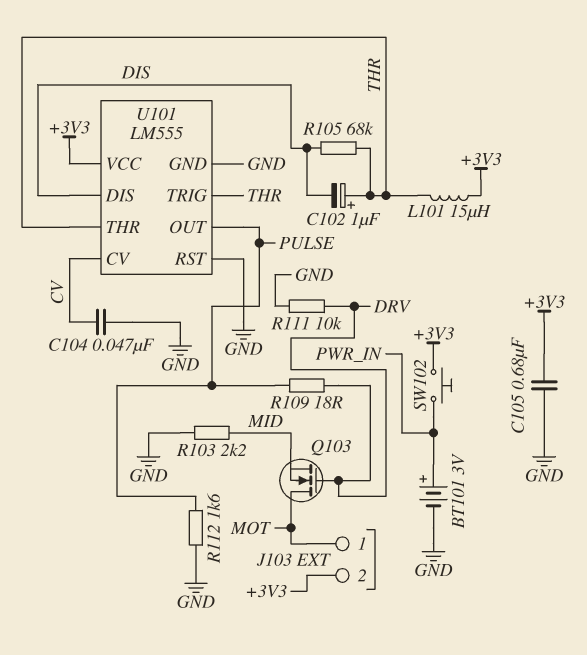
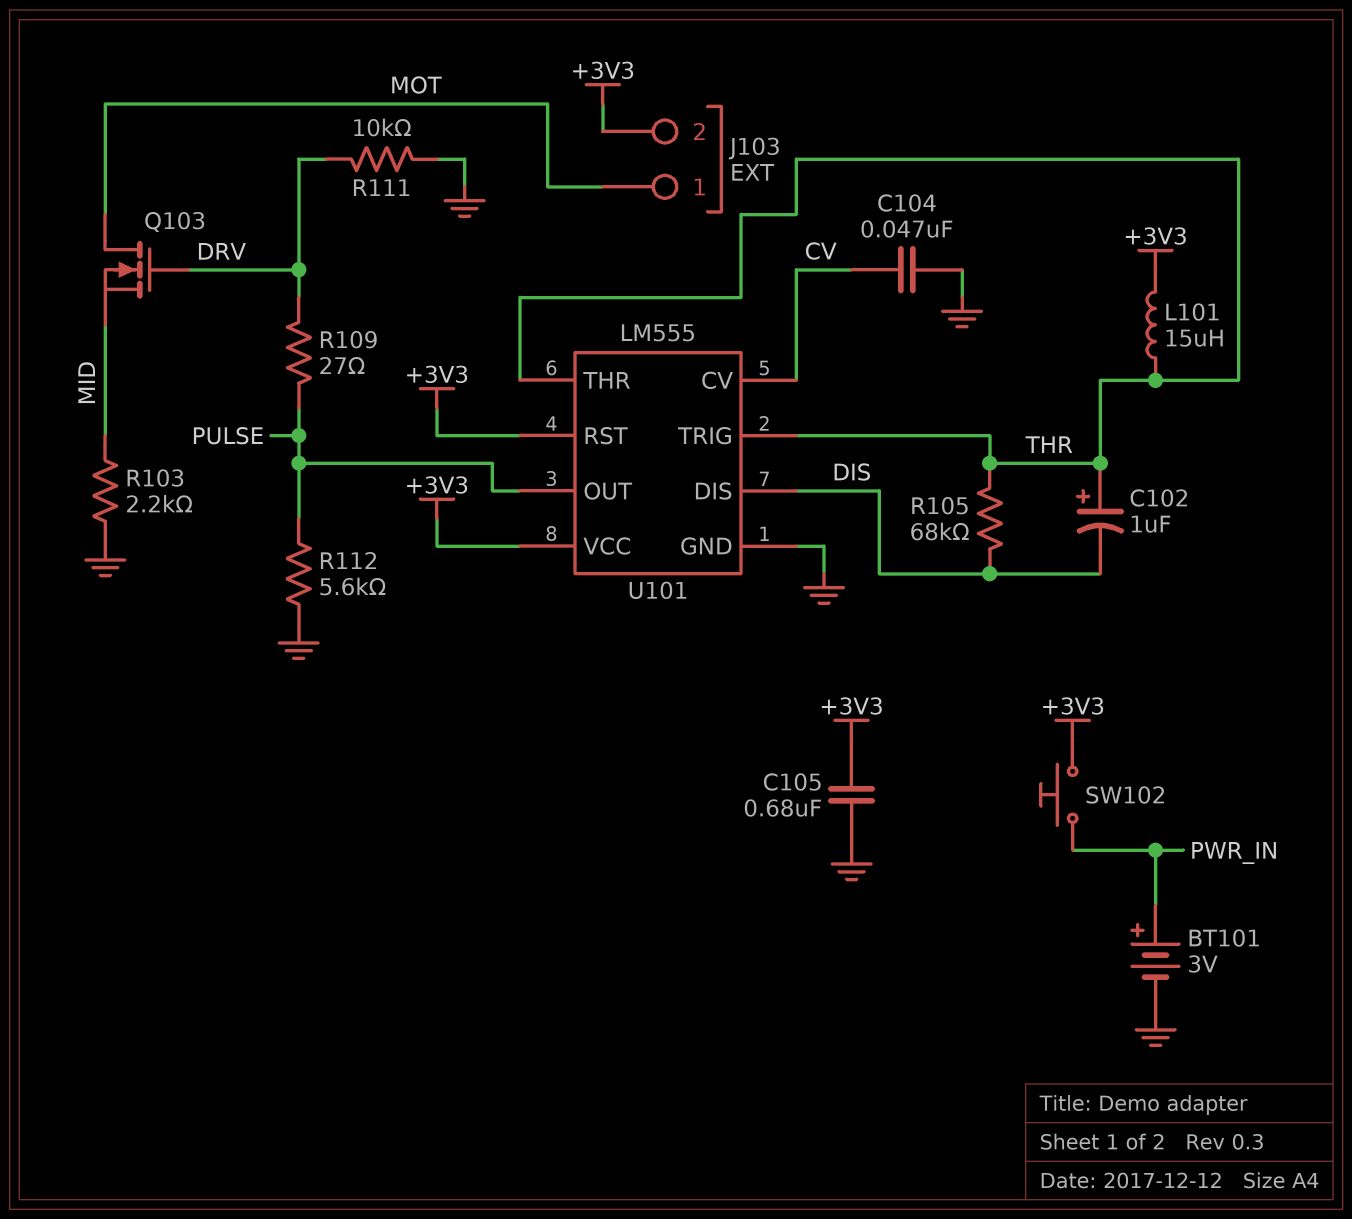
R109: 18 (DRV, PULSE) -> 27 (DRV, PULSE)
R112: 1.6k (GND, PULSE) -> 5.6k (GND, PULSE)
U101 pin RST: GND -> +3V3

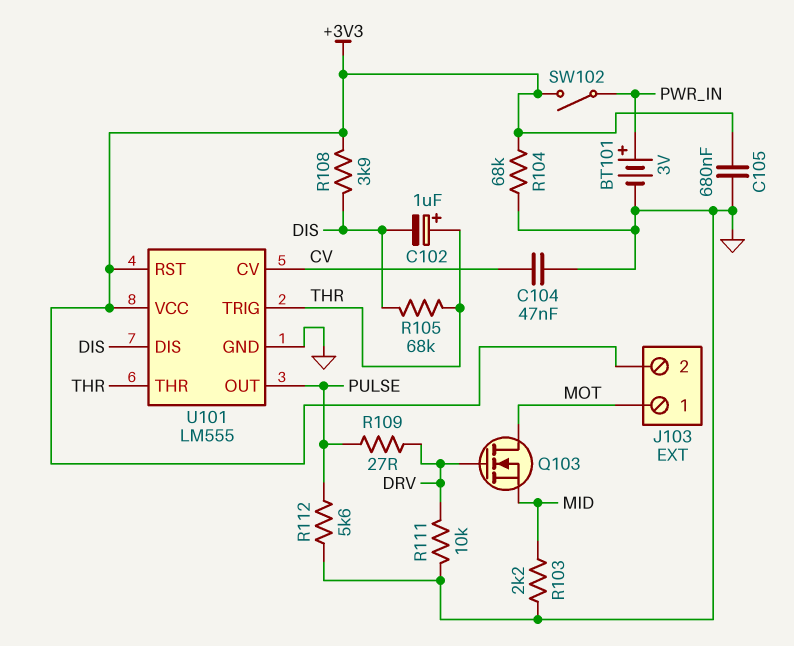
L101: 15uH (+3V3, THR) -> none
R104: none -> 68k (+3V3, GND)
R108: none -> 3.9k (+3V3, DIS)
SW102: button (+3V3, PWR_IN) -> switch (+3V3, PWR_IN)

